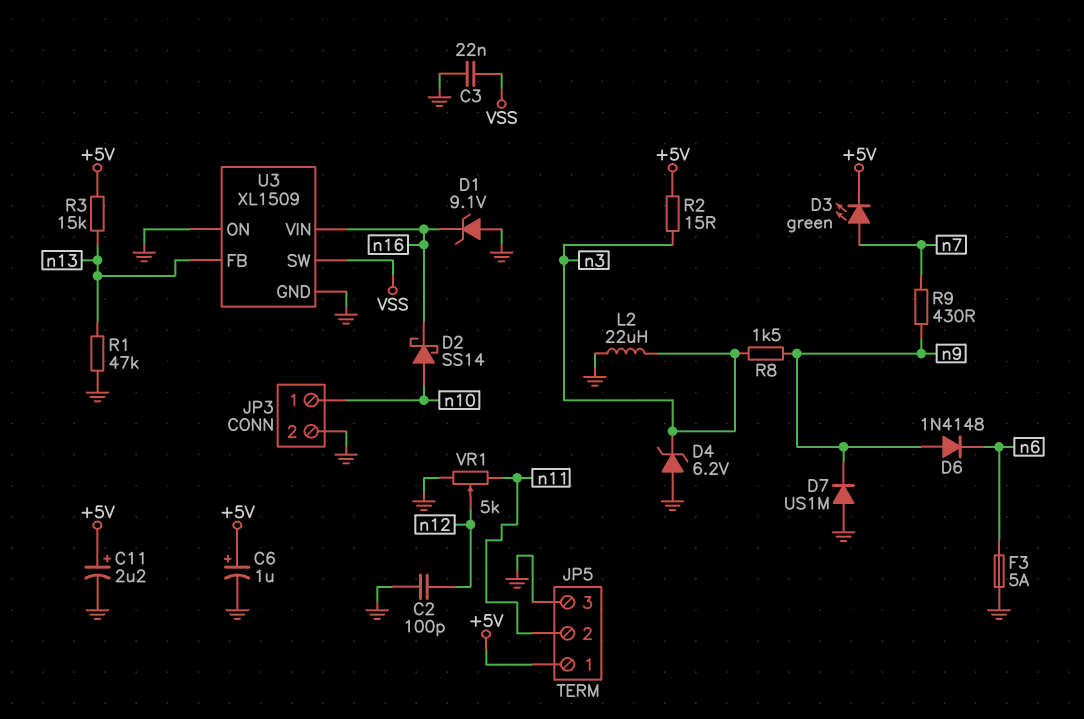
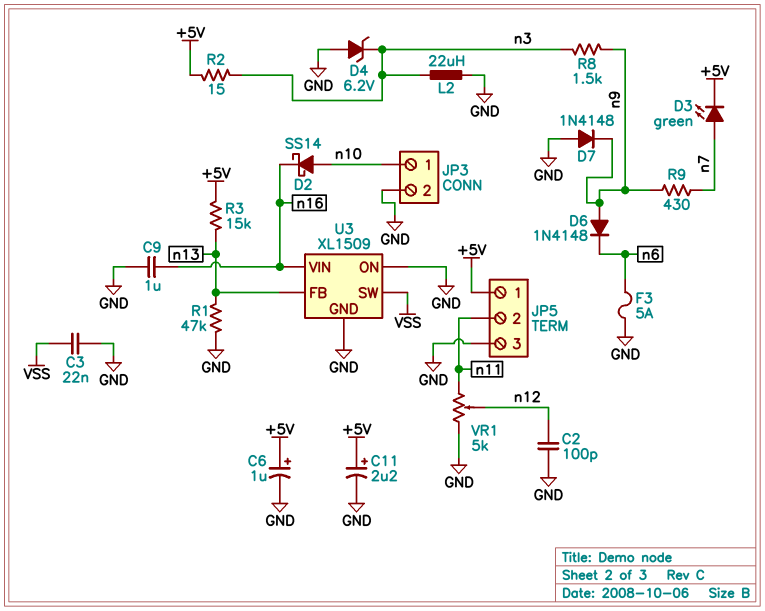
C9: none -> 1uF (GND, n16)
D1: zener 9.1V (A GND, K n16) -> none
D7: diode US1M (A GND, K n9) -> diode 1N4148 (A GND, K n9)

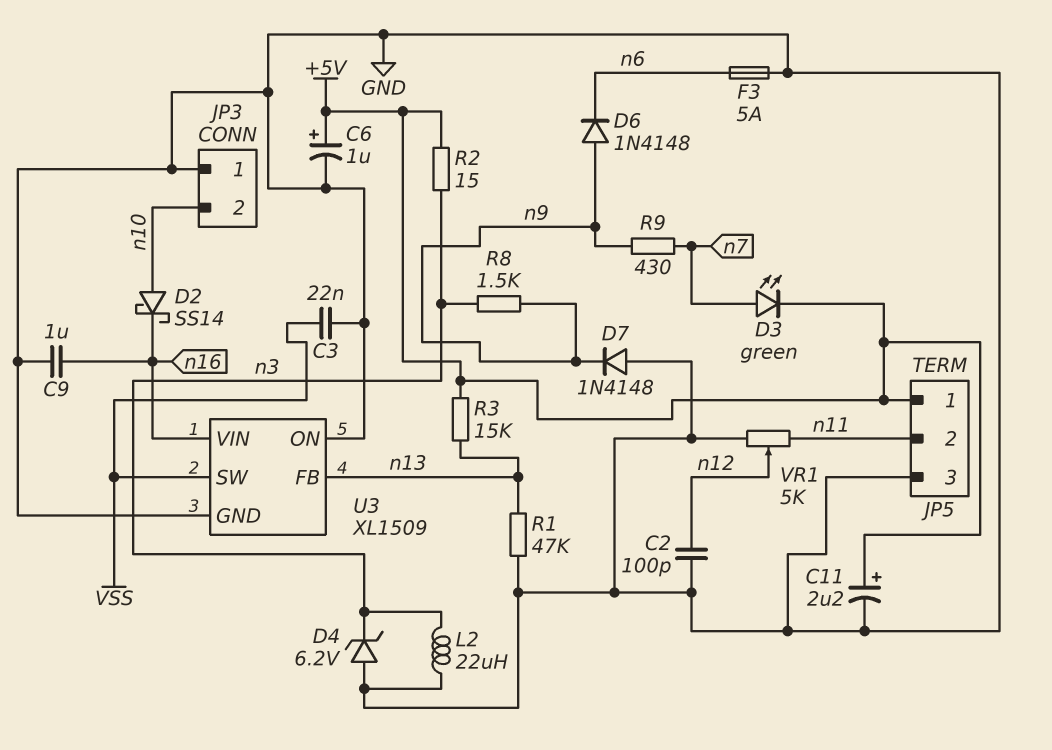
JP3 pin 1: n10 -> GND
JP3 pin 2: GND -> n10

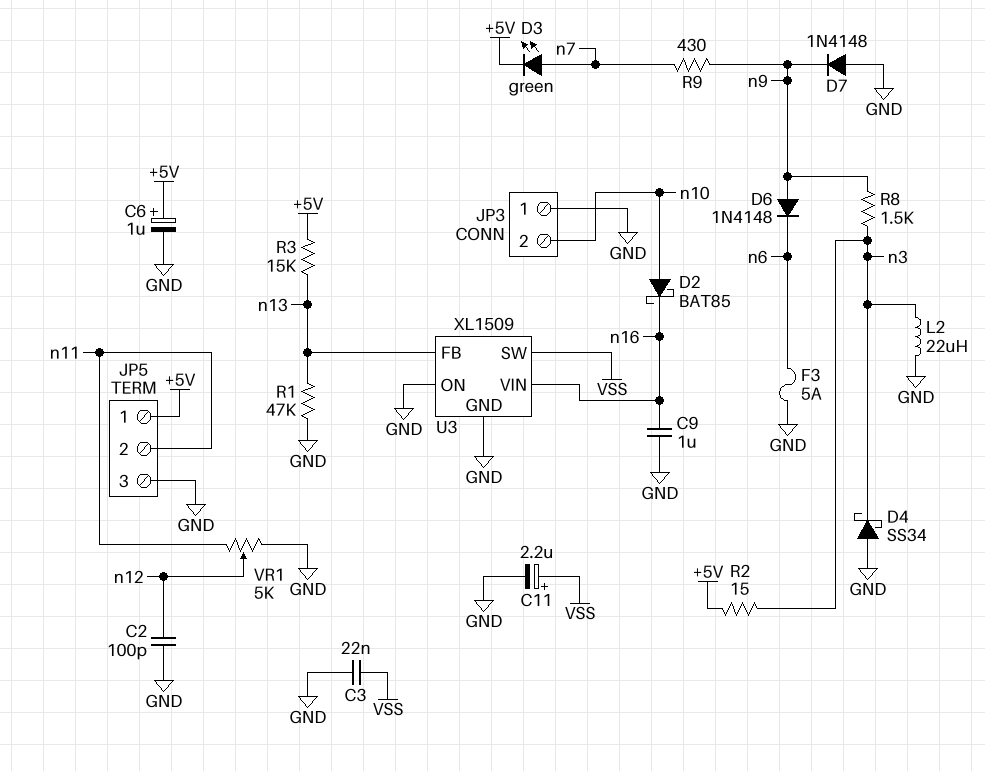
C11: 2.2uF (plus +5V, minus GND) -> 2.2uF (plus VSS, minus GND)
D2: schottky SS14 (A n10, K n16) -> schottky BAT85 (A n10, K n16)
D4: zener 6.2V (A GND, K n3) -> schottky SS34 (A GND, K n3)

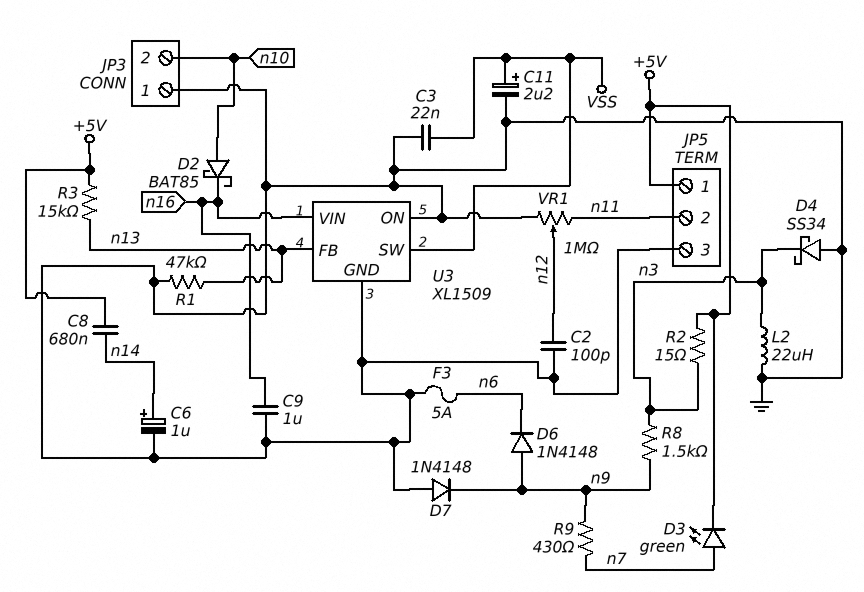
C6: 1uF (plus +5V, minus GND) -> 1uF (plus n14, minus GND)
C8: none -> 680nF (+5V, n14)
VR1: 5k (GND, n11, wiper n12) -> 1M (GND, n11, wiper n12)

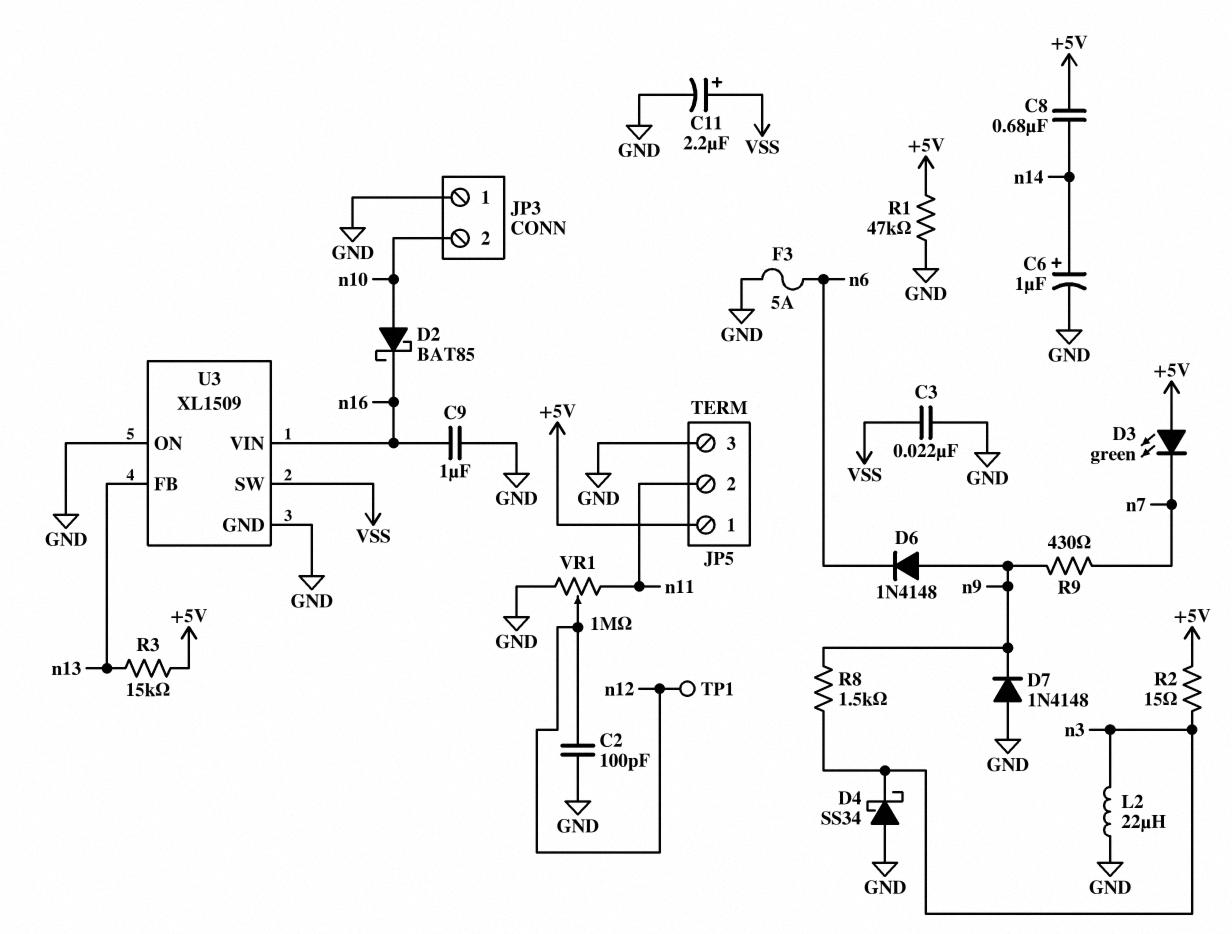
D3: LED green (A n7, K +5V) -> LED green (A +5V, K n7)
R1: 47k (GND, n13) -> 47k (+5V, GND)
TP1: none -> test point (n12)

